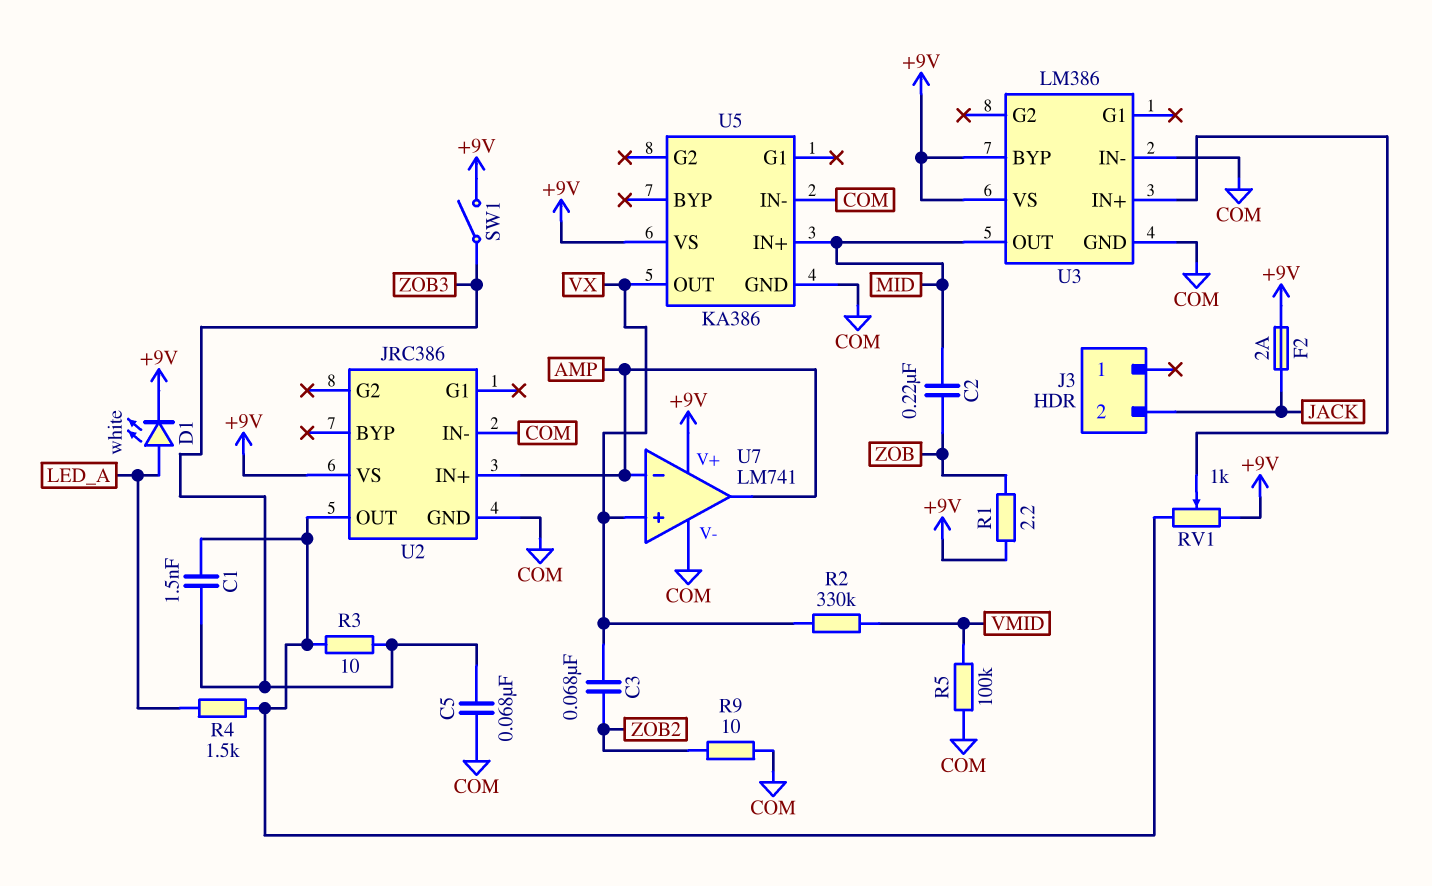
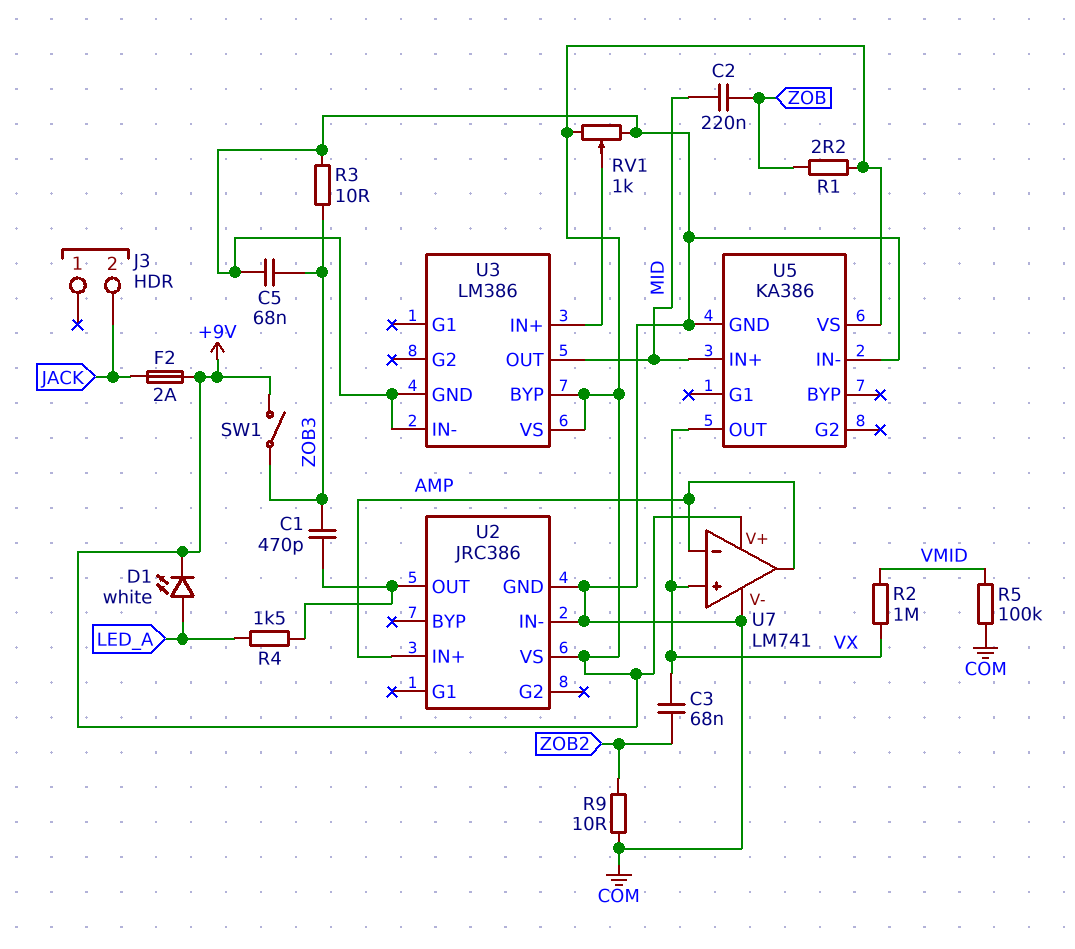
C1: 1.5nF (U2/OUT, ZOB3) -> 470pF (U2/OUT, ZOB3)
R2: 330k (VMID, VX) -> 1M (VMID, VX)
R3: 10 (U2/OUT, ZOB3) -> 10 (COM, ZOB3)
RV1: 1k (+9V, U2/OUT, wiper U3/IN+) -> 1k (+9V, COM, wiper U3/IN+)

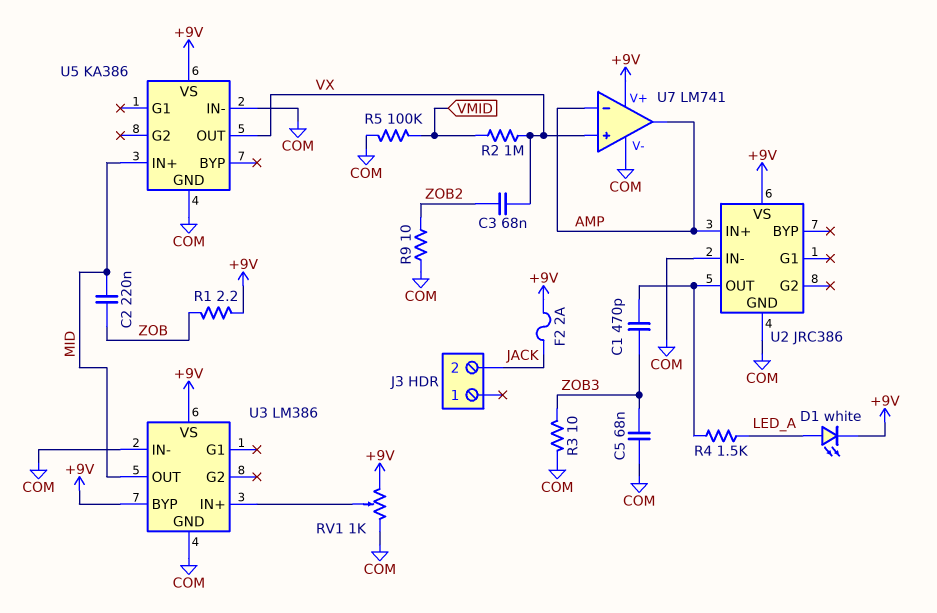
SW1: switch (+9V, ZOB3) -> none

